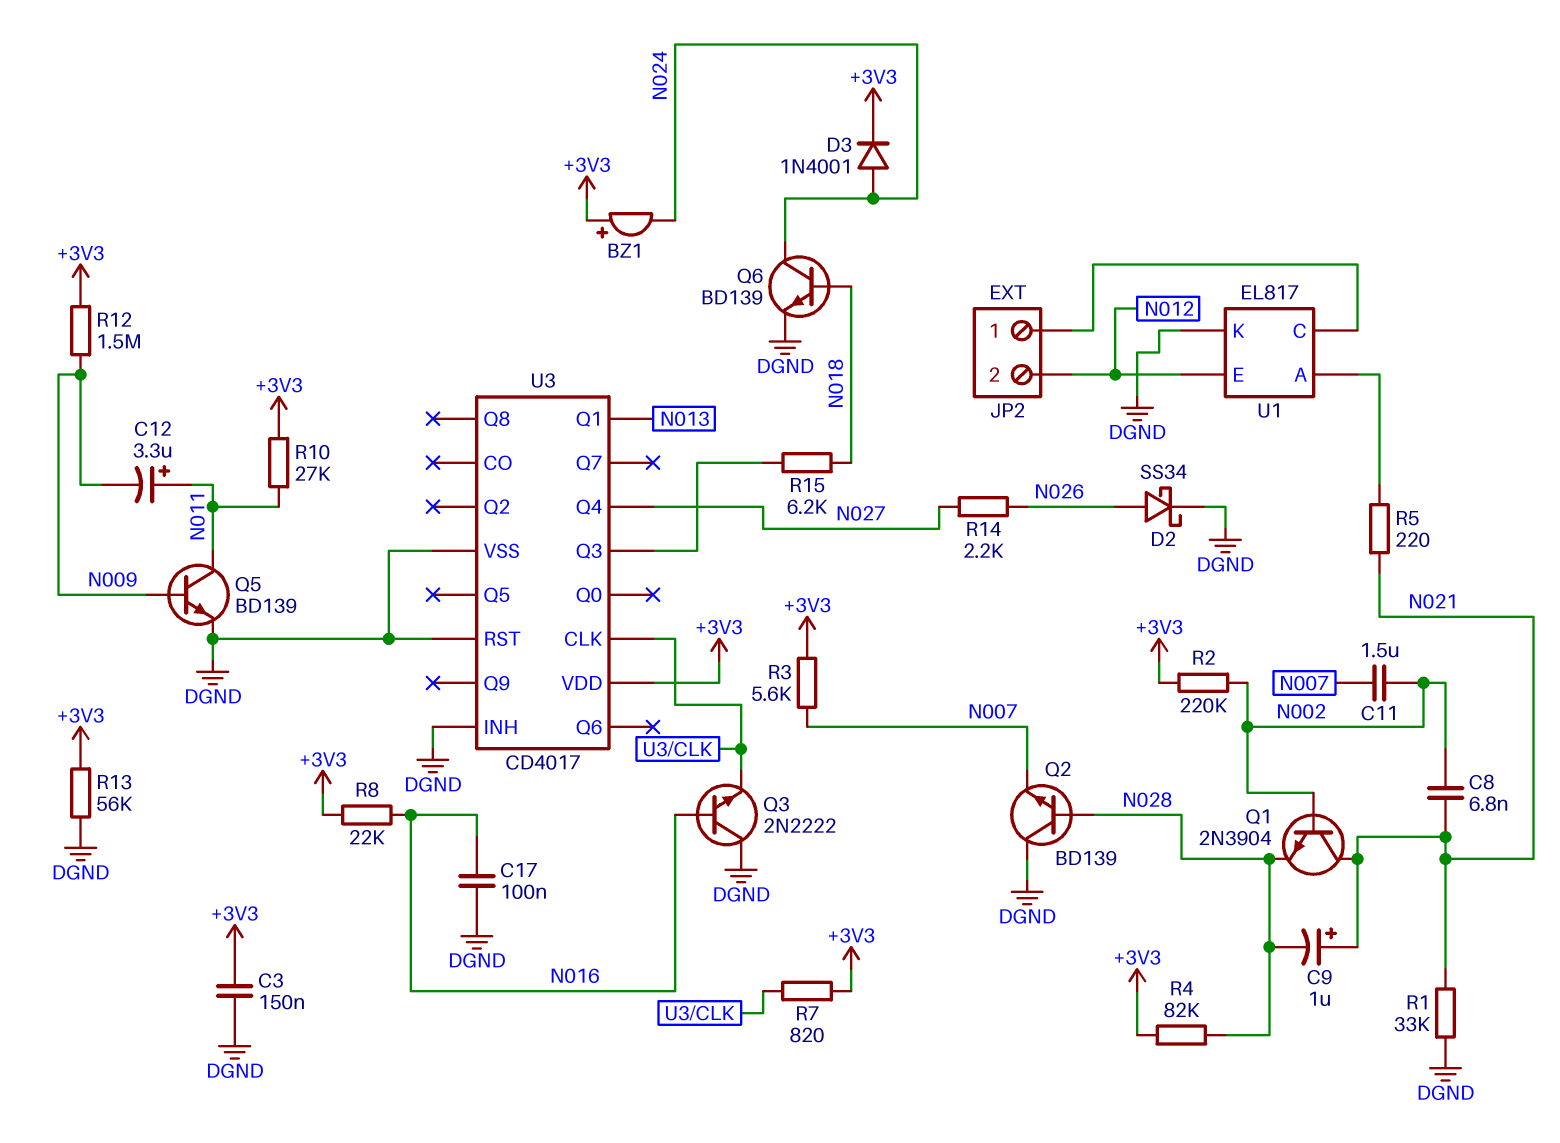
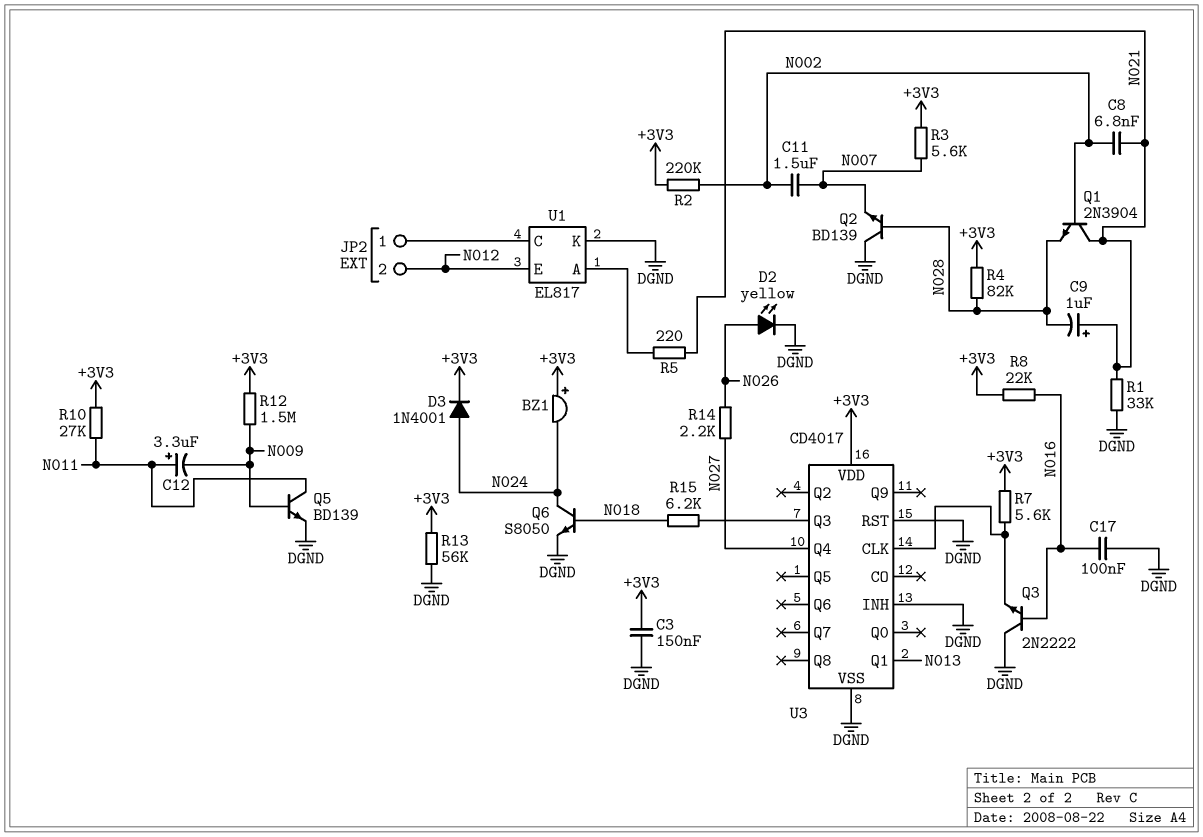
D2: schottky SS34 (A N026, K DGND) -> LED yellow (A N026, K DGND)
Q6: NPN BD139 (B N018, C N024, E DGND) -> NPN S8050 (B N018, C N024, E DGND)
R7: 820 (+3V3, U3/CLK) -> 5.6k (+3V3, U3/CLK)

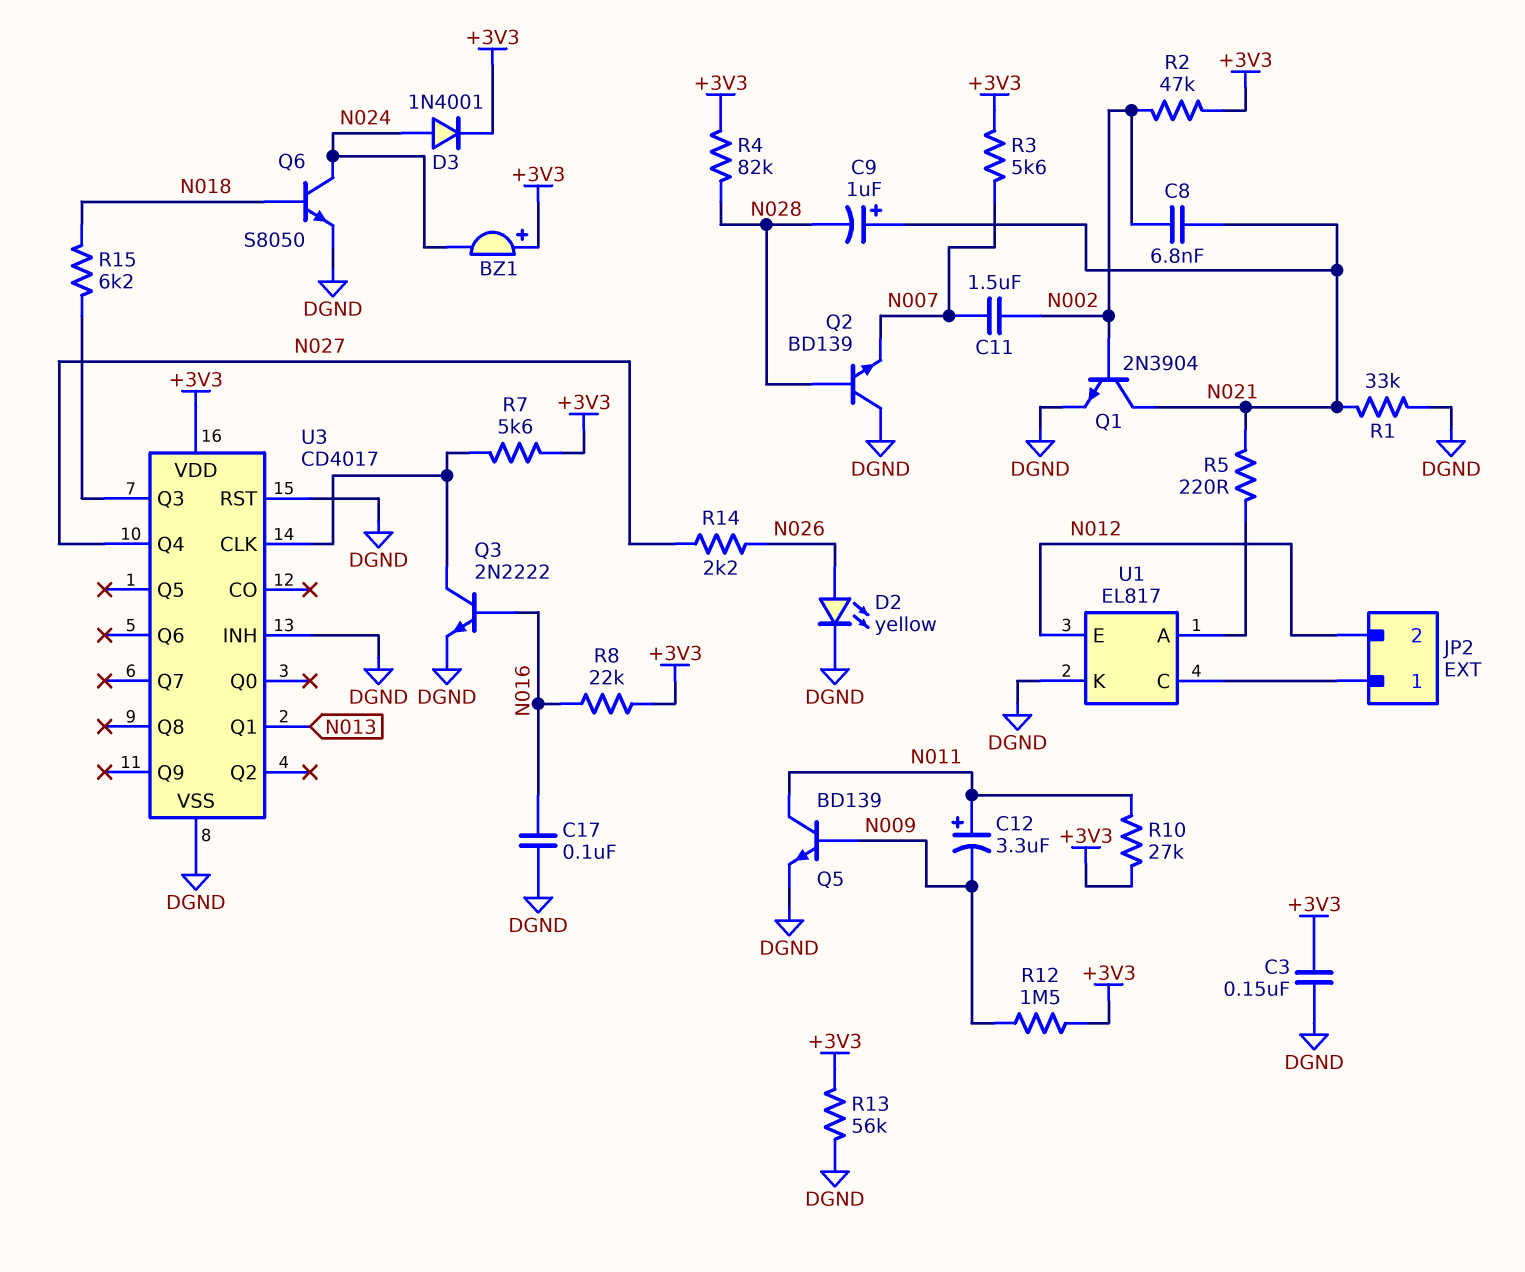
Q1: NPN 2N3904 (B N002, C N021, E N028) -> NPN 2N3904 (B N002, C N021, E DGND)
Q3: NPN 2N2222 (B N016, C DGND, E U3/CLK) -> NPN 2N2222 (B N016, C U3/CLK, E DGND)
R2: 220k (+3V3, N002) -> 47k (+3V3, N002)

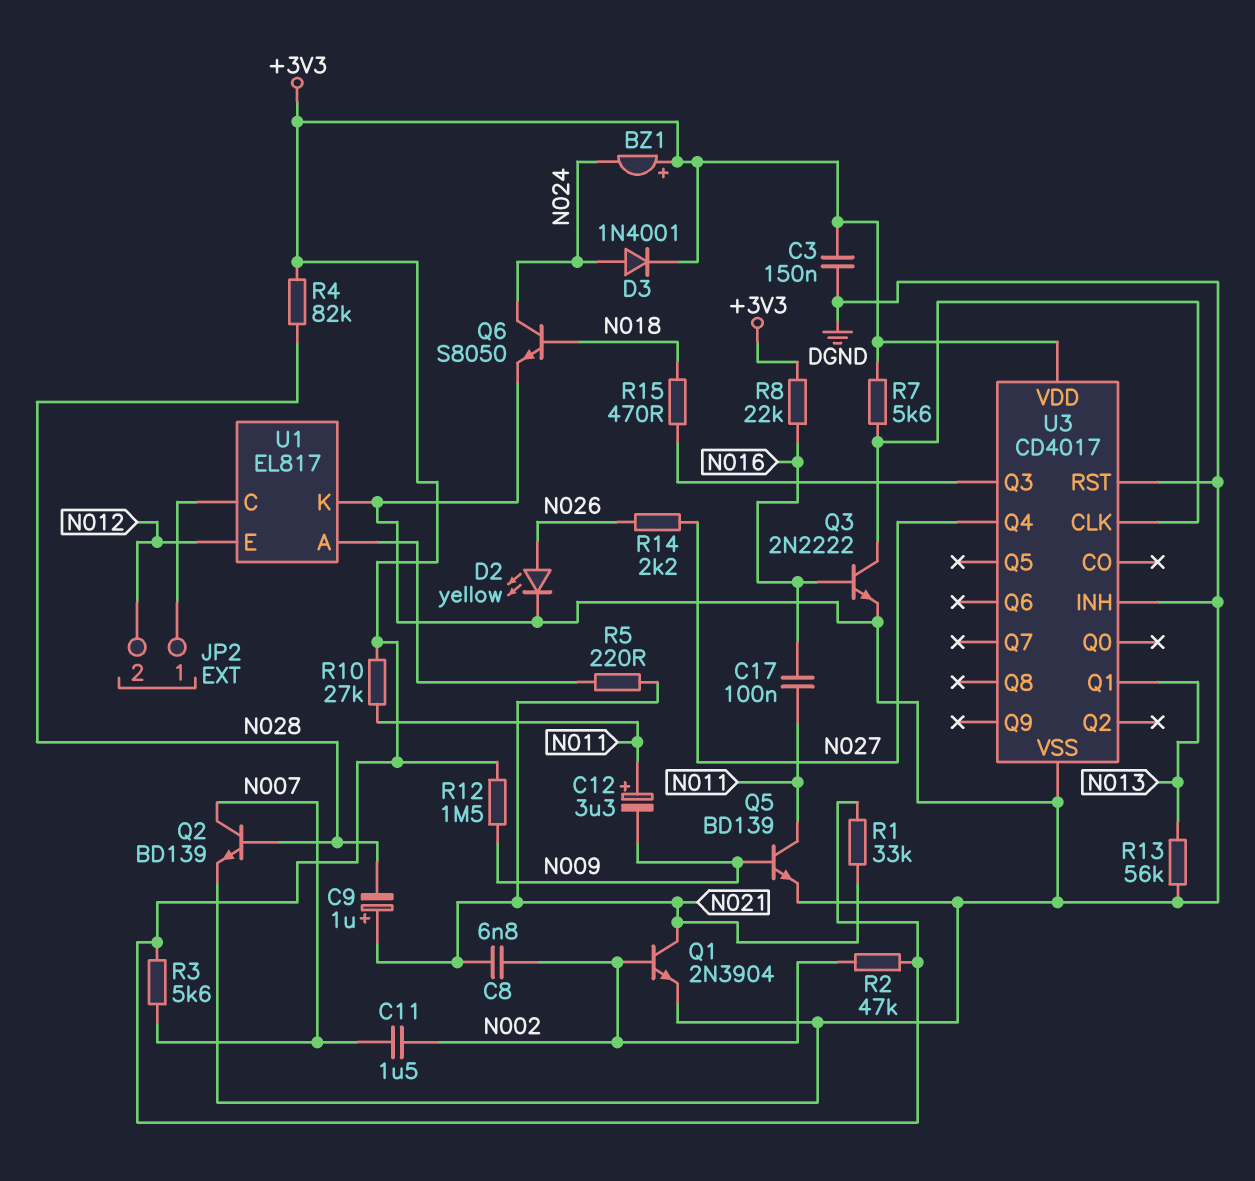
C17: 100nF (DGND, N016) -> 100nF (N011, N016)
Q2: NPN BD139 (B N028, C DGND, E N007) -> NPN BD139 (B N028, C N007, E DGND)
R1: 33k (DGND, N021) -> 33k (+3V3, N021)
R13: 56k (+3V3, DGND) -> 56k (DGND, N013)
R15: 6.2k (N018, U3/Q3) -> 470 (N018, U3/Q3)

